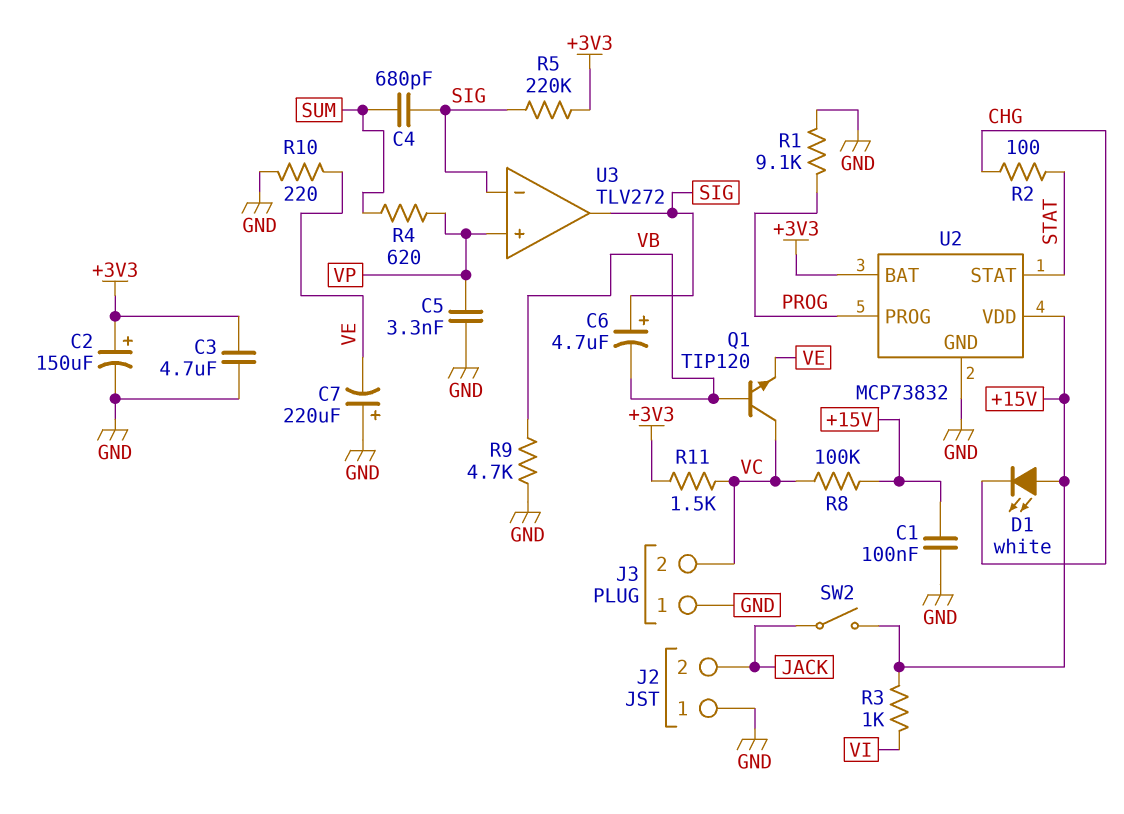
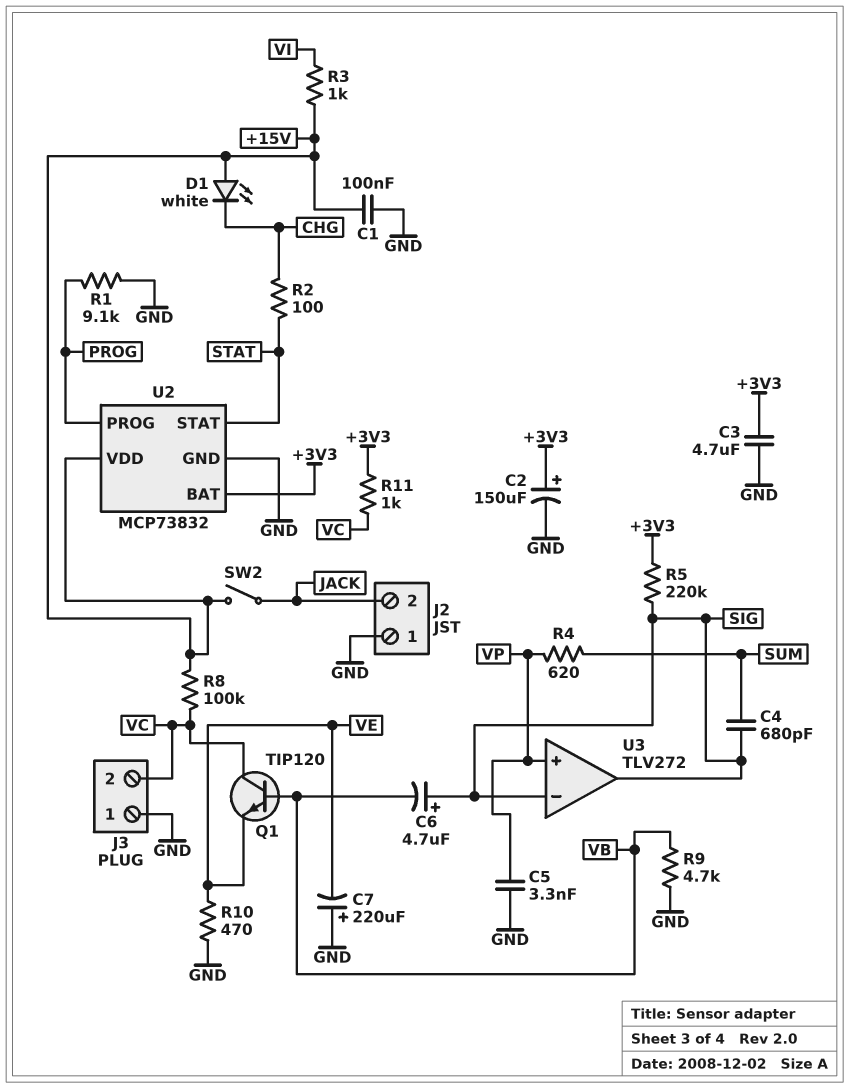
R10: 220 (GND, VE) -> 470 (GND, VE)
R11: 1.5k (+3V3, VC) -> 1k (+3V3, VC)

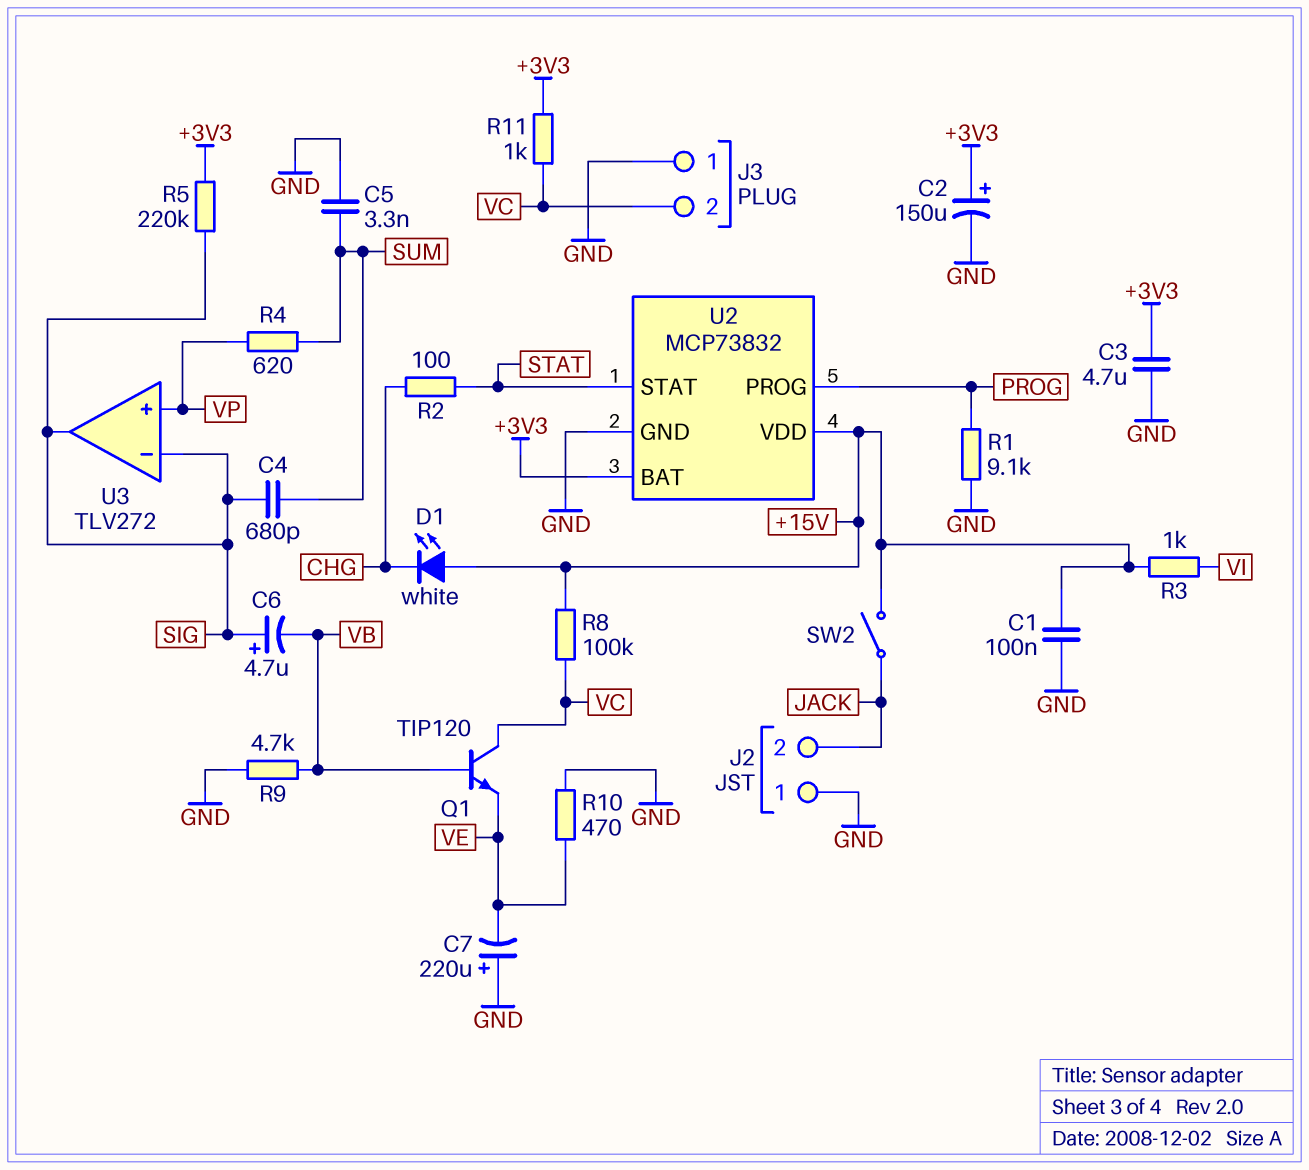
C5: 3.3nF (GND, VP) -> 3.3nF (GND, SUM)

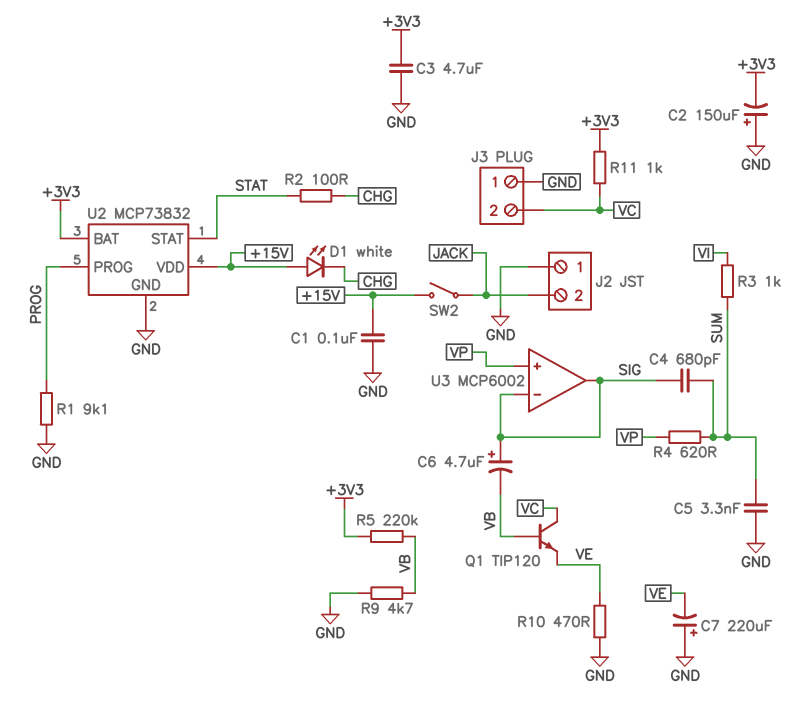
C2: 150uF (plus +3V3, minus GND) -> 150uF (plus GND, minus +3V3)
R3: 1k (+15V, VI) -> 1k (SUM, VI)
R5: 220k (+3V3, SIG) -> 220k (+3V3, VB)
R8: 100k (+15V, VC) -> none
U3: TLV272 -> MCP6002

